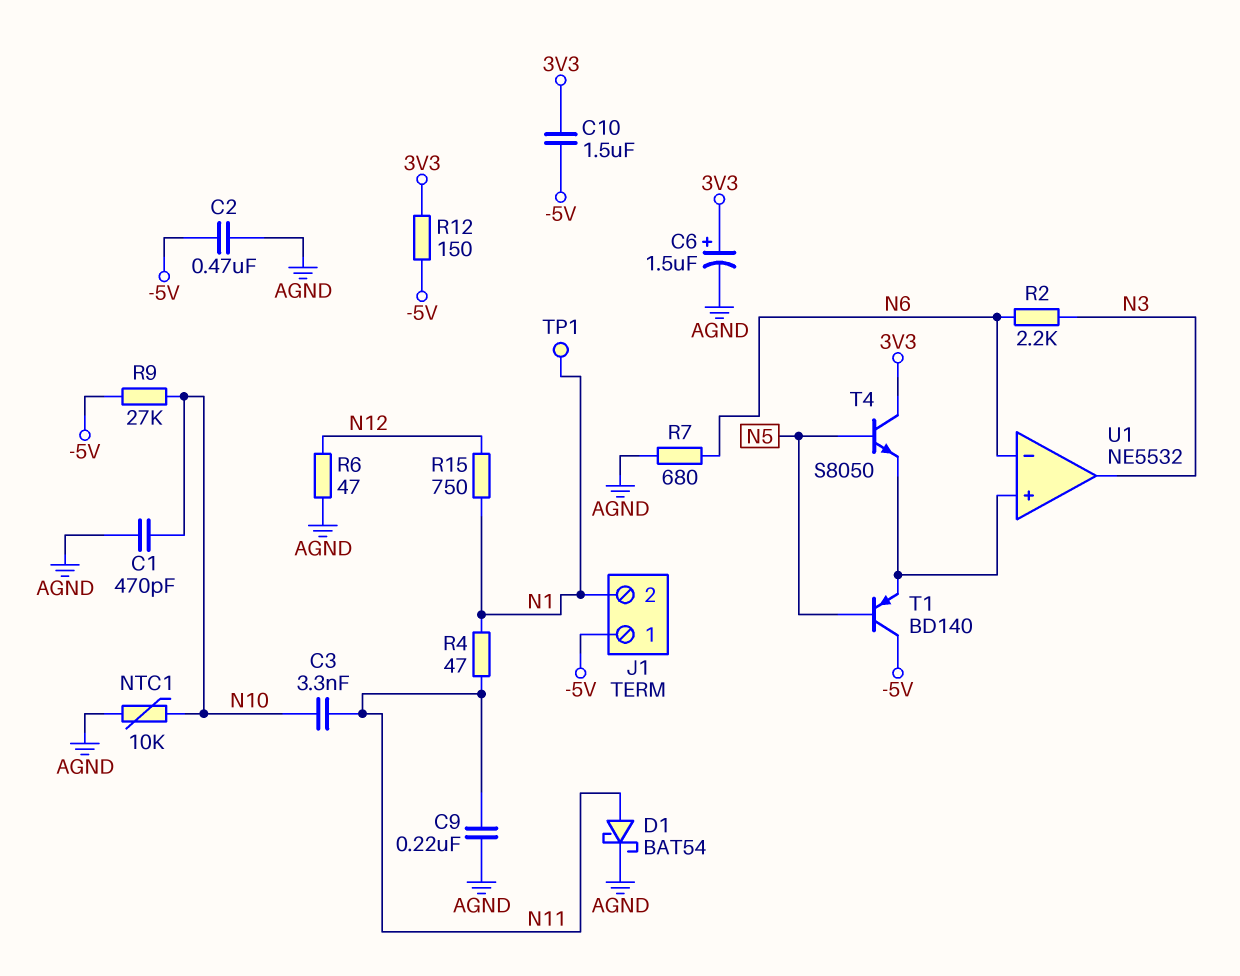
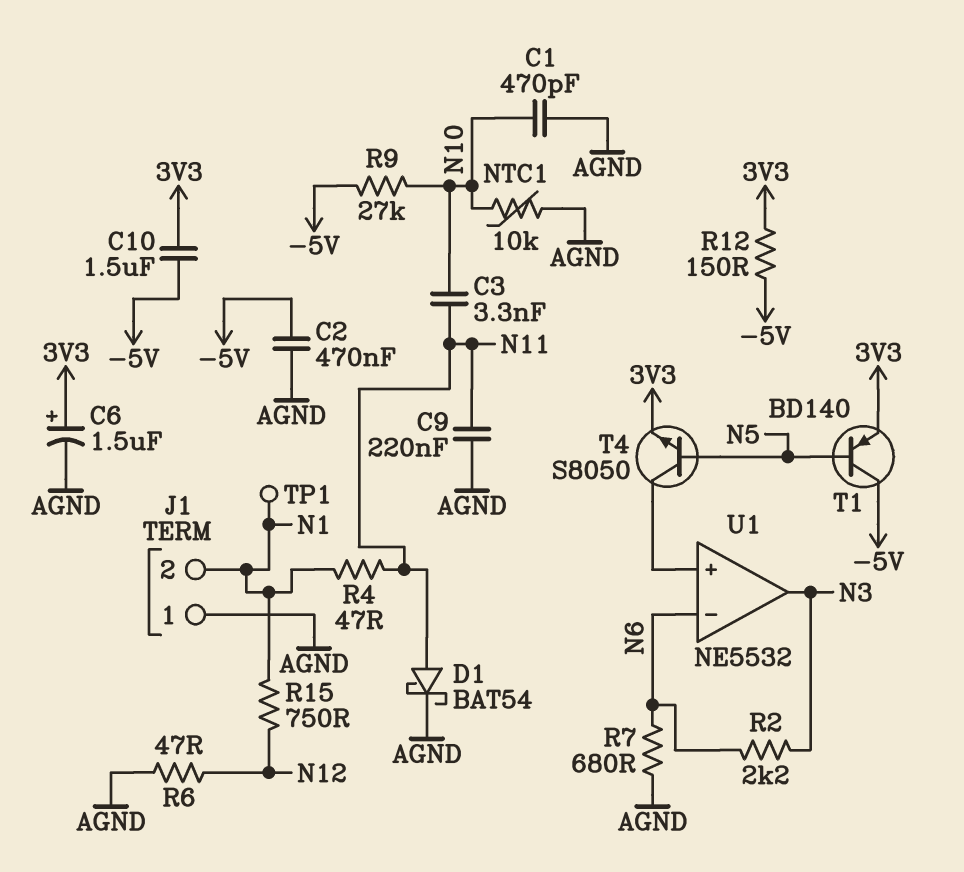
J1 pin 1: -5V -> AGND
T1: PNP BD140 (B N5, C -5V, E U1/in+) -> PNP BD140 (B N5, C -5V, E 3V3)
T4: NPN S8050 (B N5, C 3V3, E U1/in+) -> NPN S8050 (B N5, C U1/in+, E 3V3)

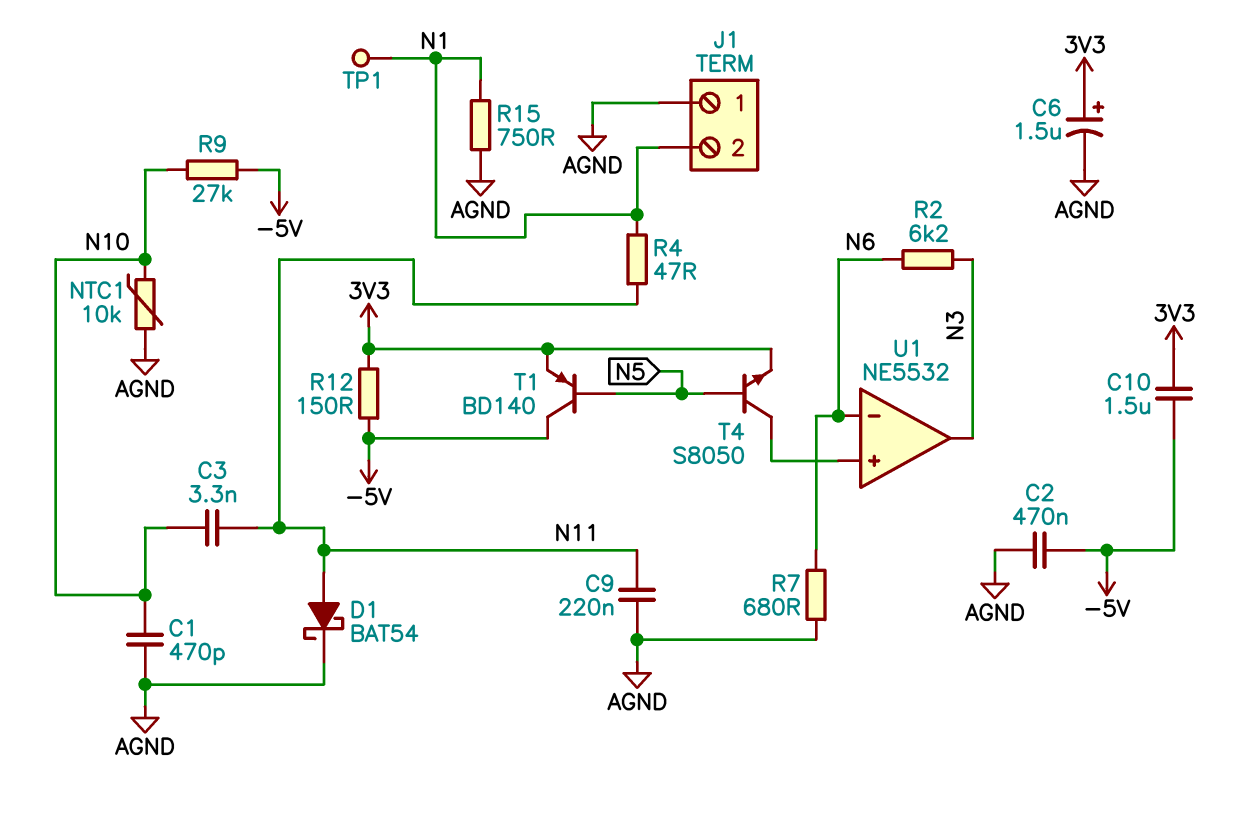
R2: 2.2k (N3, N6) -> 6.2k (N3, N6)
R6: 47 (AGND, N12) -> none
R15: 750 (N1, N12) -> 750 (AGND, N1)

